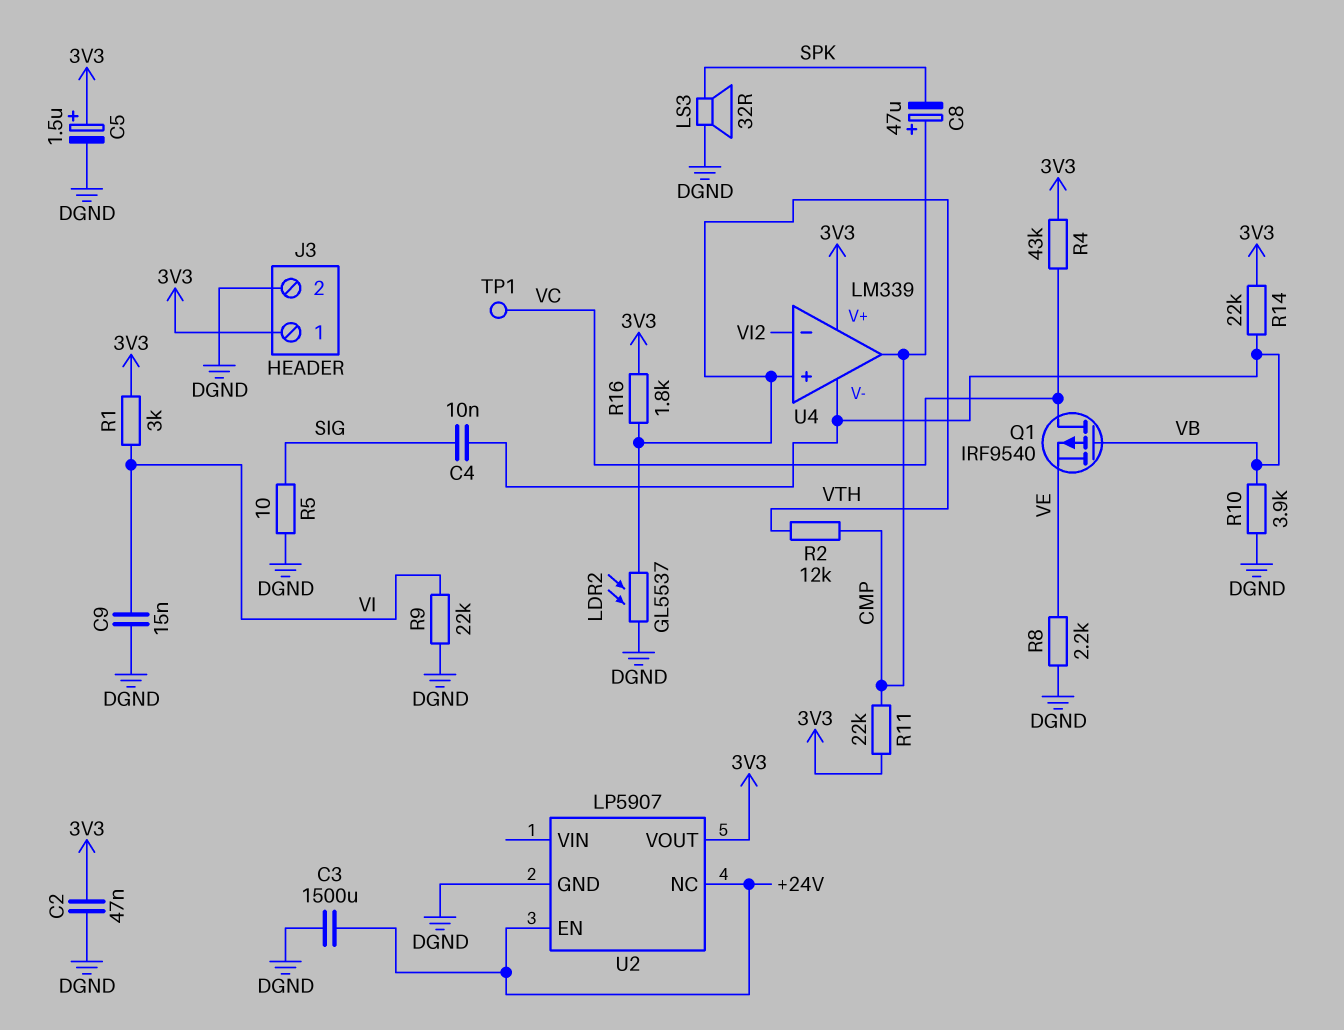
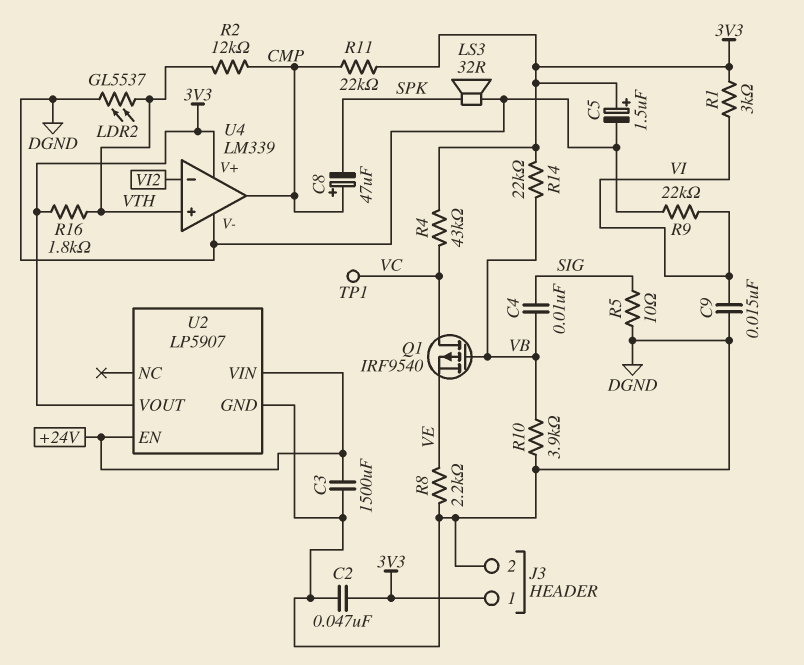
U2 pin NC: +24V -> none
U2 pin VIN: none -> +24V
U4 pin V-: VB -> DGND

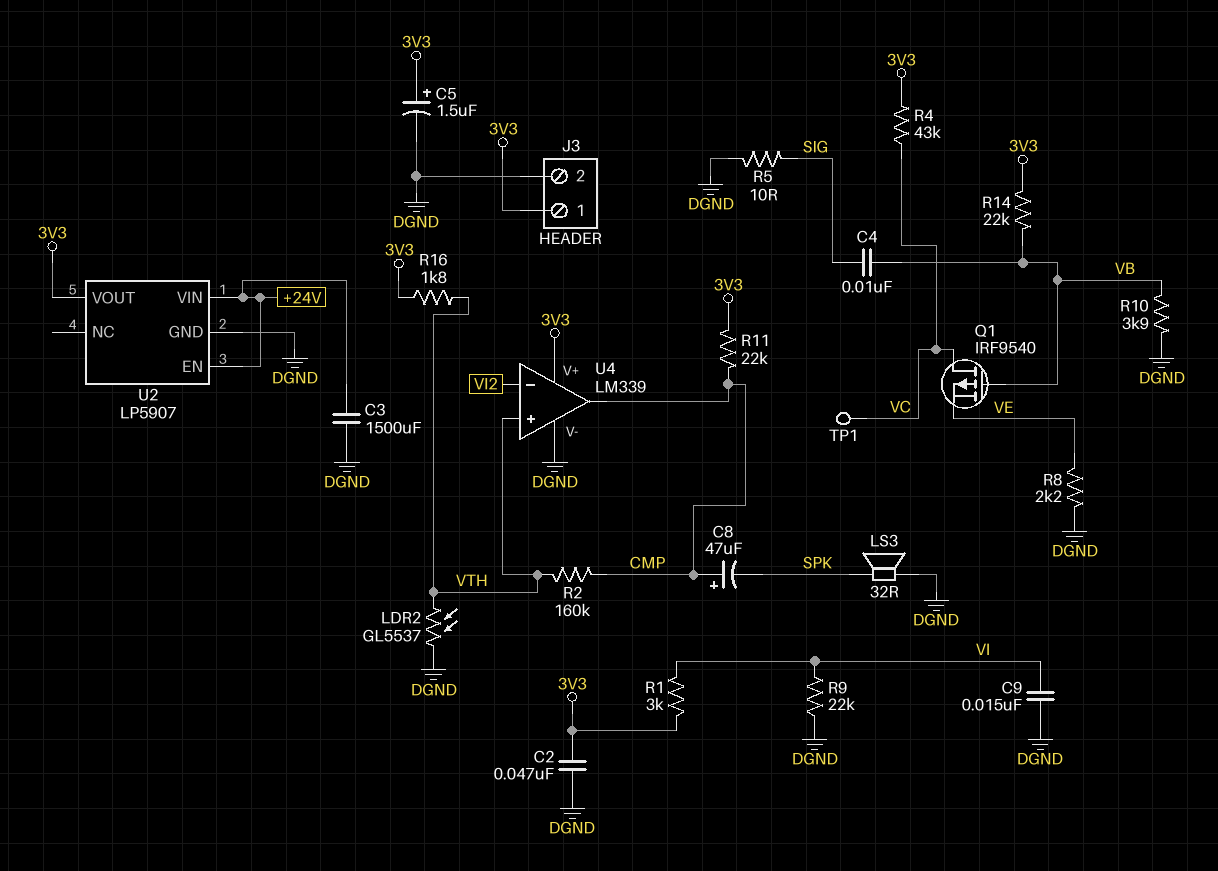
R2: 12k (CMP, VTH) -> 160k (CMP, VTH)

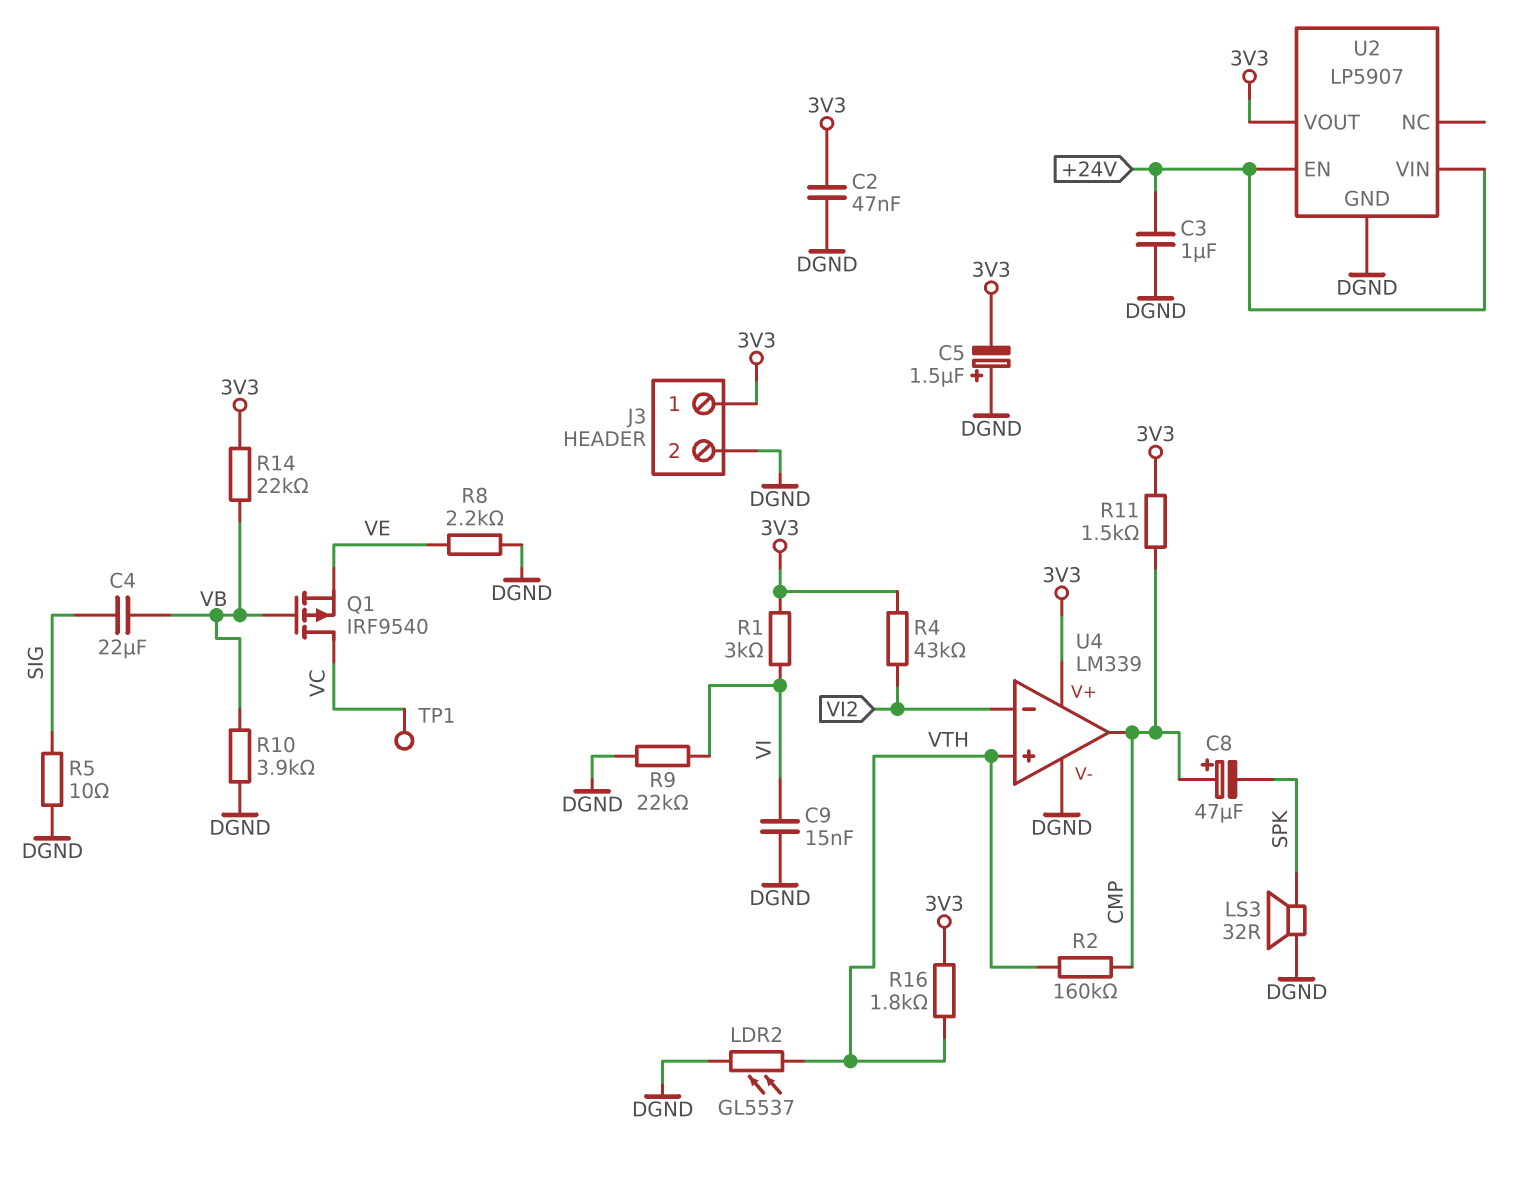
C3: 1500uF (+24V, DGND) -> 1uF (+24V, DGND)
C4: 10nF (SIG, VB) -> 22uF (SIG, VB)
C5: 1.5uF (plus 3V3, minus DGND) -> 1.5uF (plus DGND, minus 3V3)
R4: 43k (3V3, VC) -> 43k (3V3, VI2)
R11: 22k (3V3, CMP) -> 1.5k (3V3, CMP)

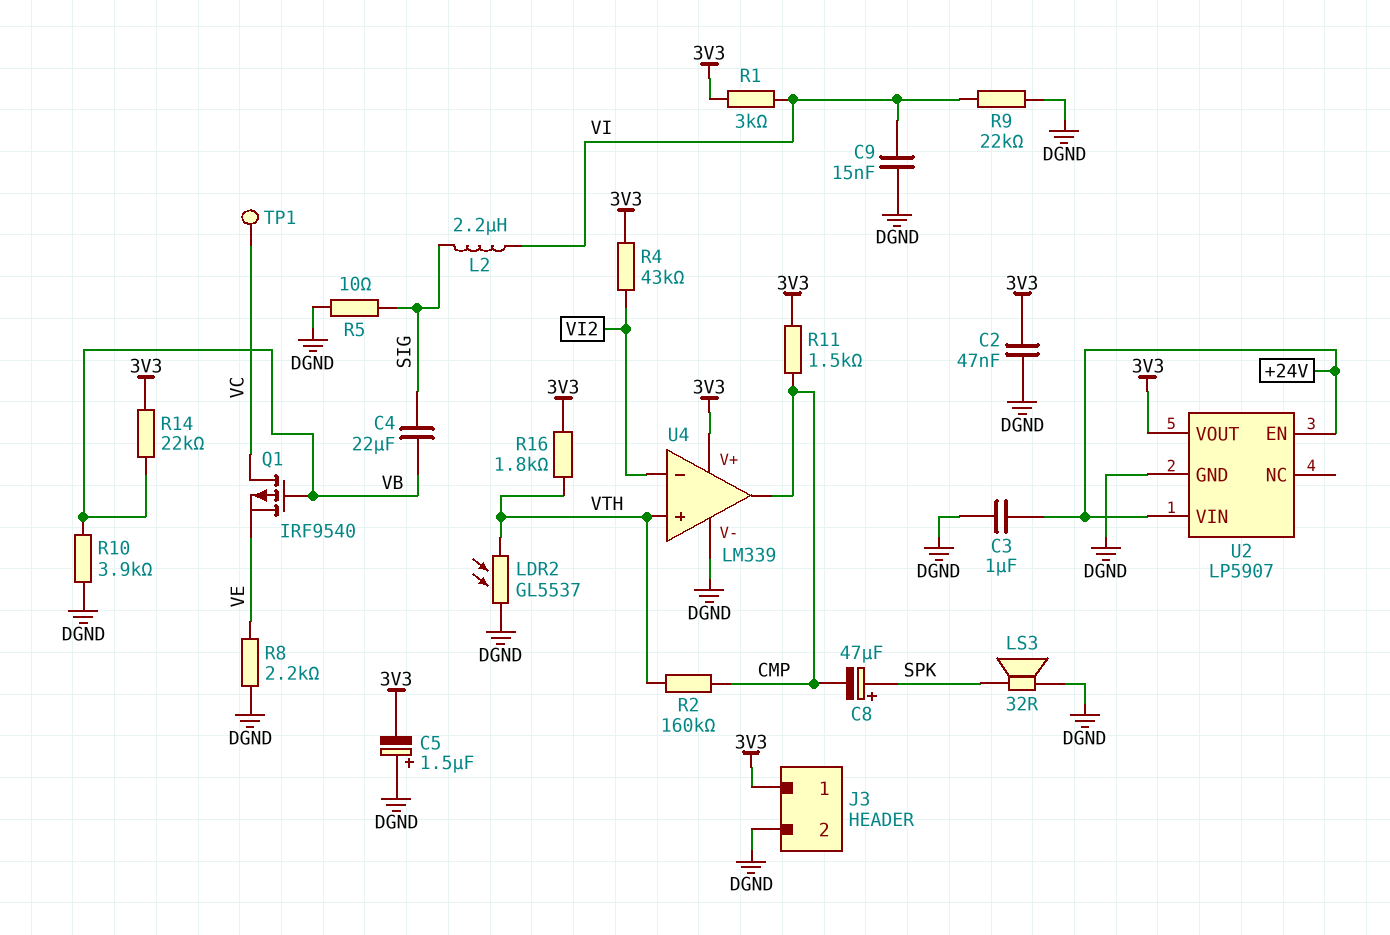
C8: 47uF (plus CMP, minus SPK) -> 47uF (plus SPK, minus CMP)
L2: none -> 2.2uH (SIG, VI)

